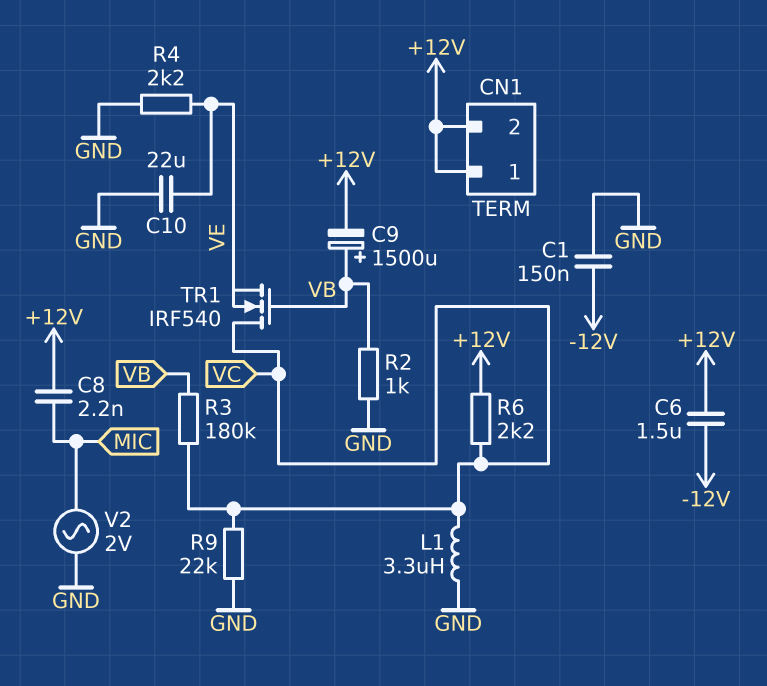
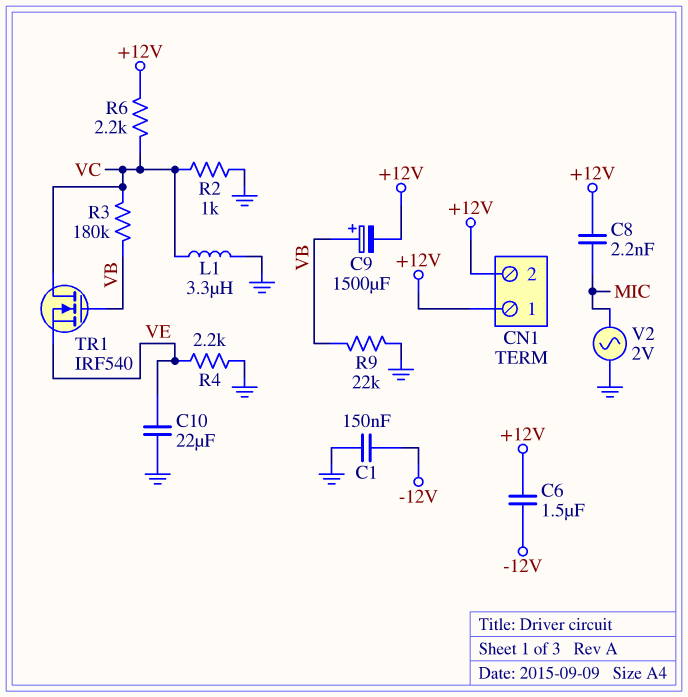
R2: 1k (GND, VB) -> 1k (GND, VC)
R9: 22k (GND, VC) -> 22k (GND, VB)

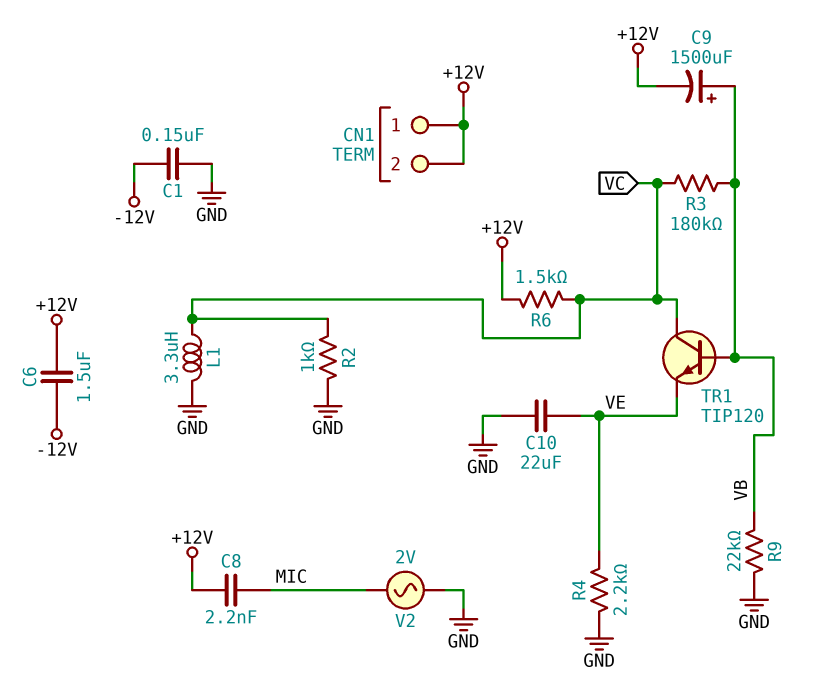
R6: 2.2k (+12V, VC) -> 1.5k (+12V, VC)
TR1: NMOS IRF540 (G VB, D VC, S VE) -> NPN TIP120 (B VB, C VC, E VE)

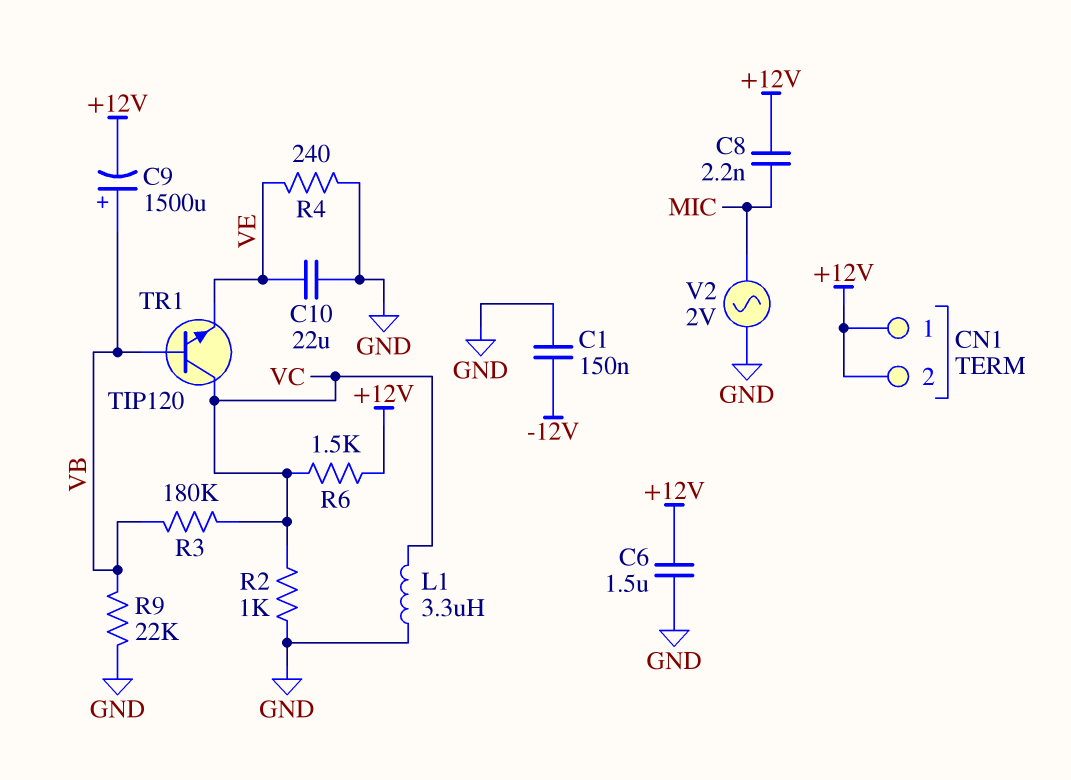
C6: 1.5uF (+12V, -12V) -> 1.5uF (+12V, GND)
R4: 2.2k (GND, VE) -> 240 (GND, VE)

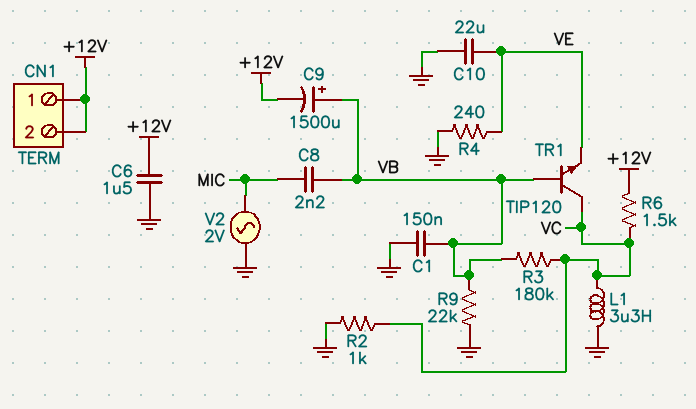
C1: 150nF (-12V, GND) -> 150nF (GND, VB)
C8: 2.2nF (+12V, MIC) -> 2.2nF (MIC, VB)

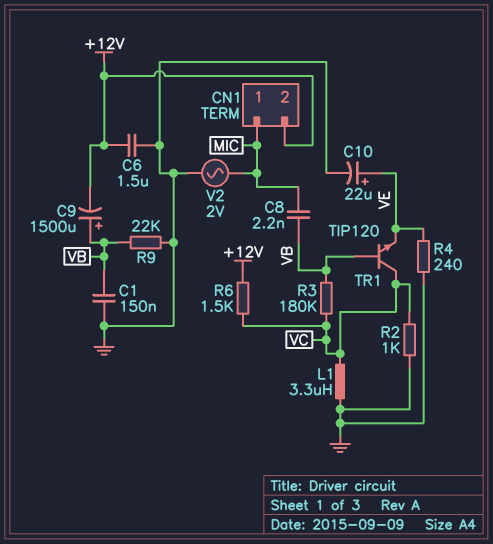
C10: 22uF (GND, VE) -> 22uF (plus VE, minus GND)
CN1 pin 1: +12V -> MIC

